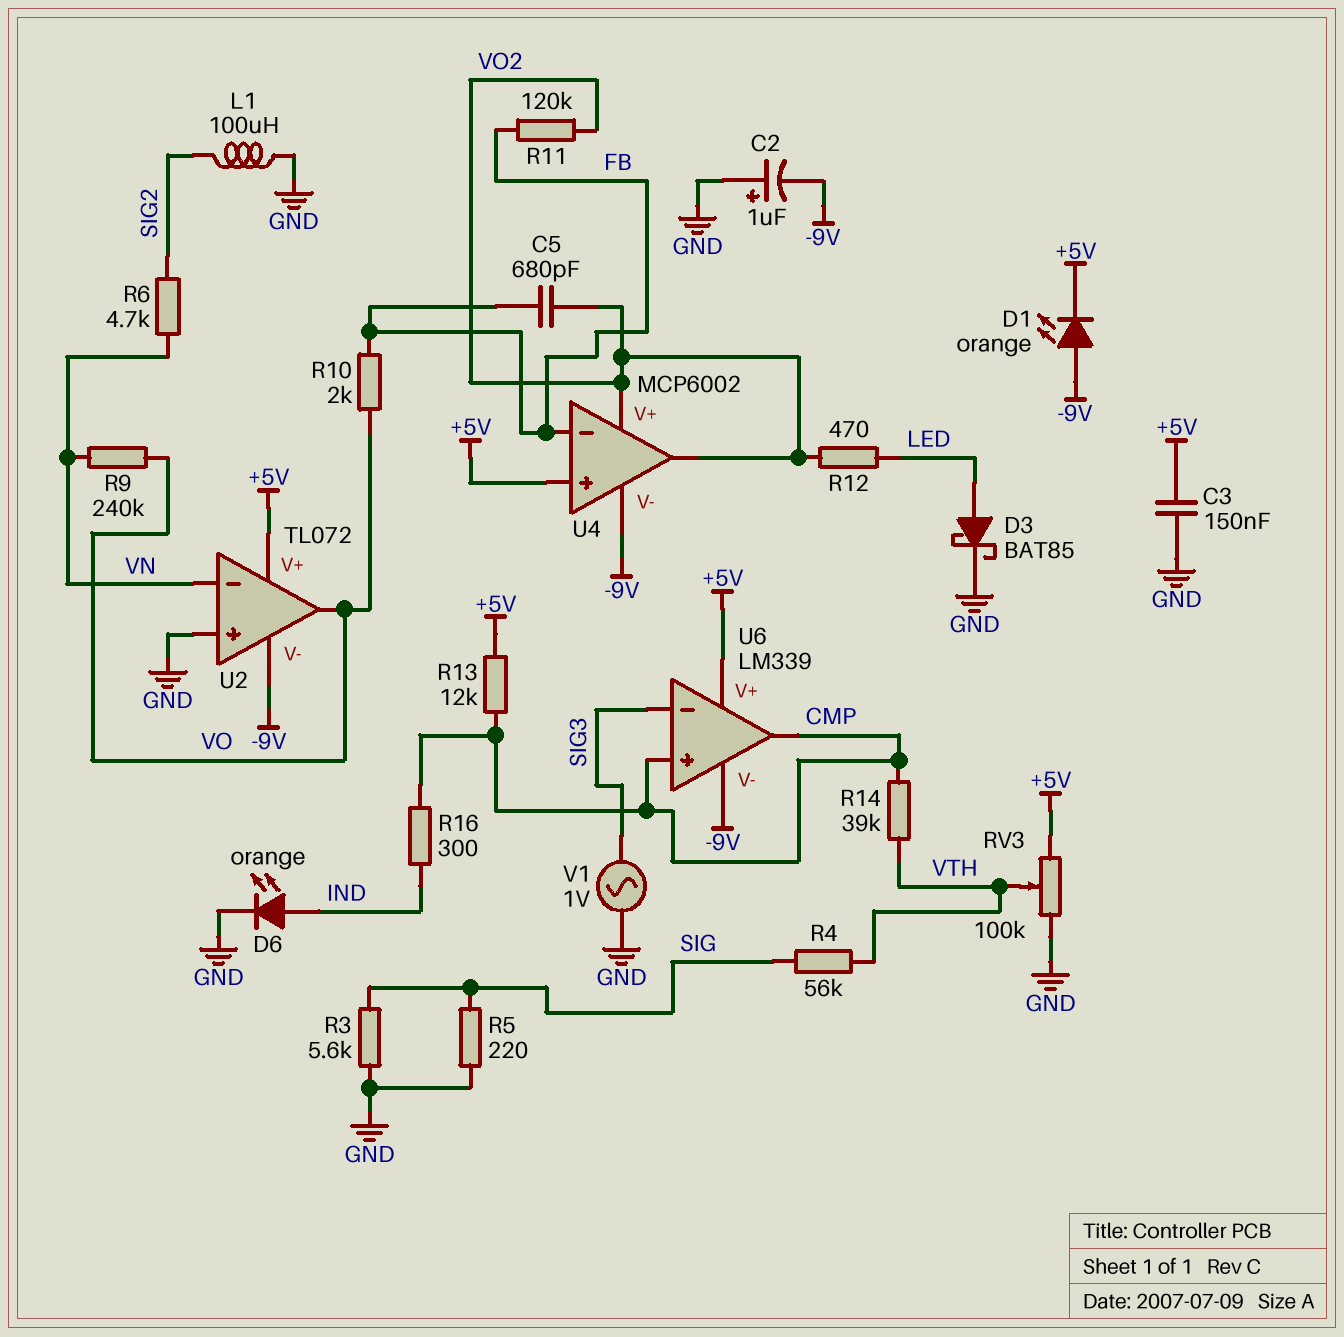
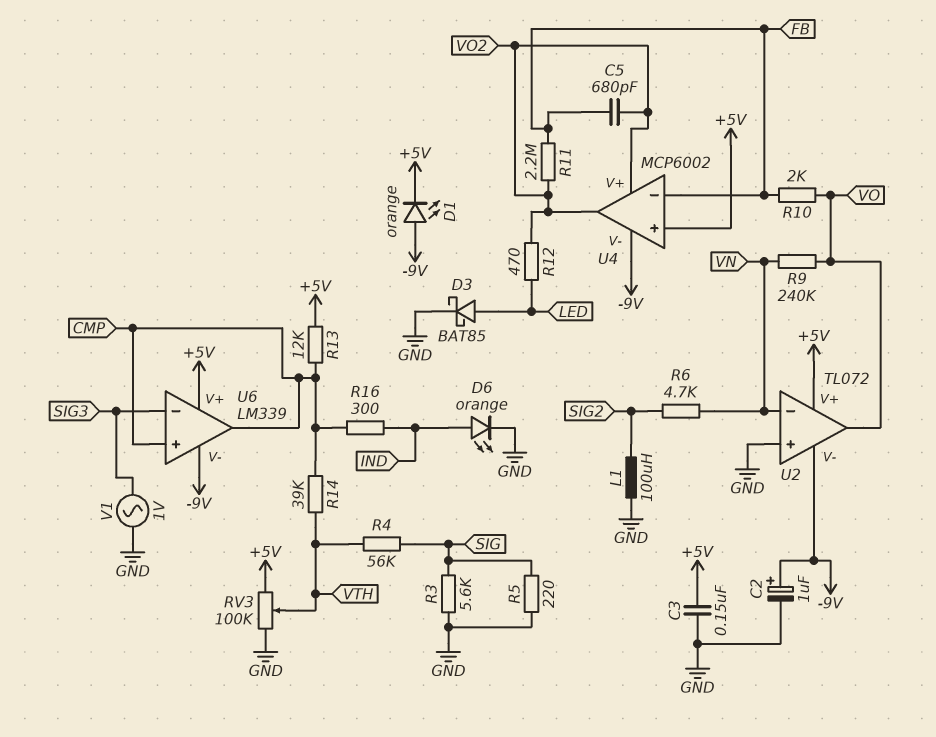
C2: 1uF (plus GND, minus -9V) -> 1uF (plus -9V, minus GND)
R11: 120k (FB, VO2) -> 2.2M (FB, VO2)

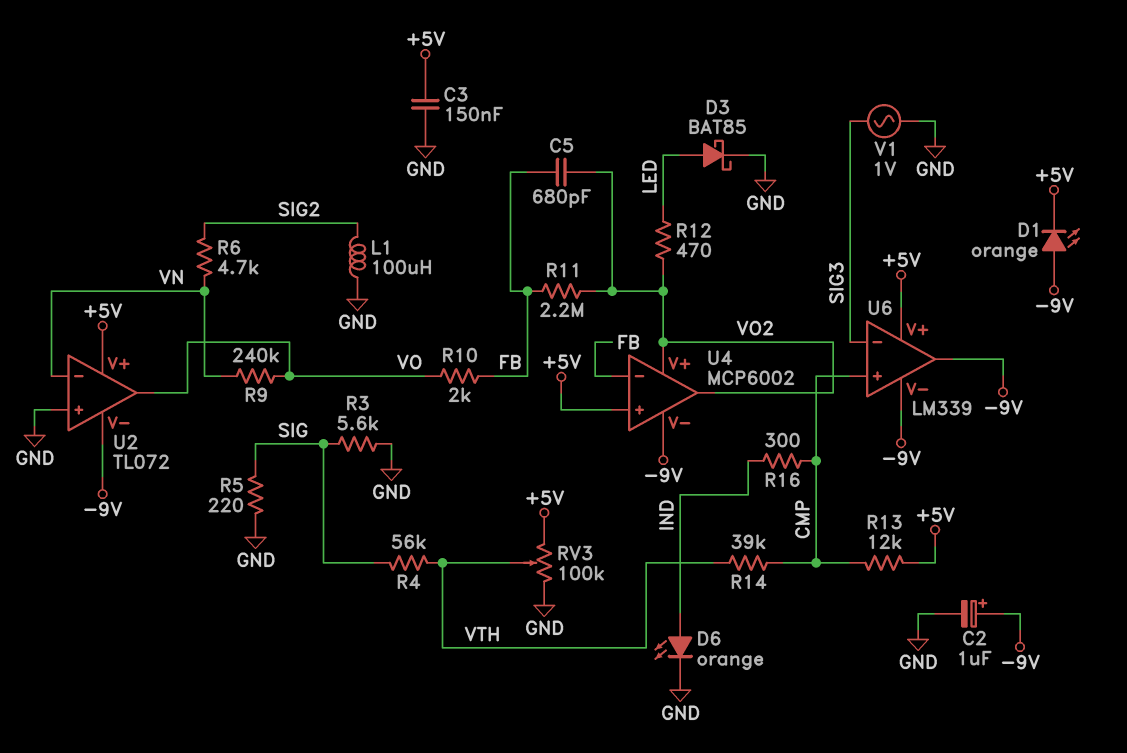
U6 pin out: CMP -> -9V

